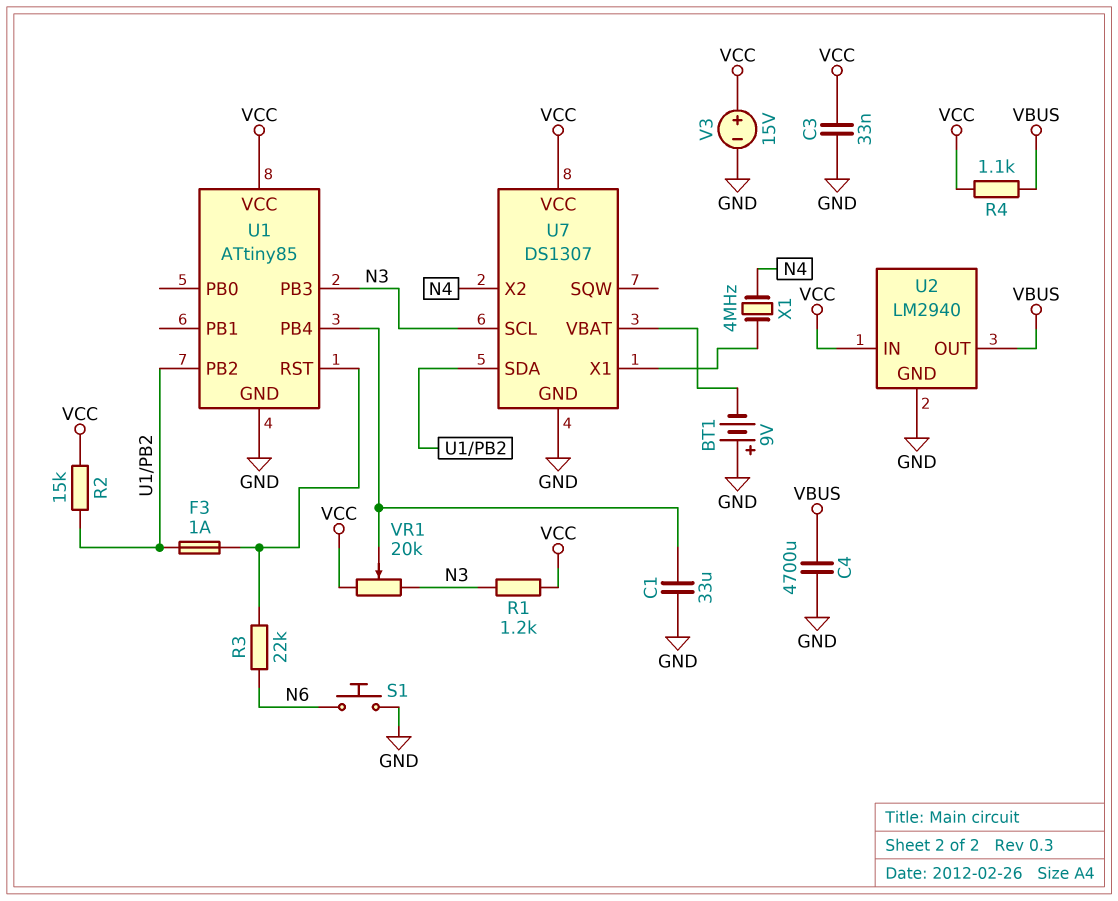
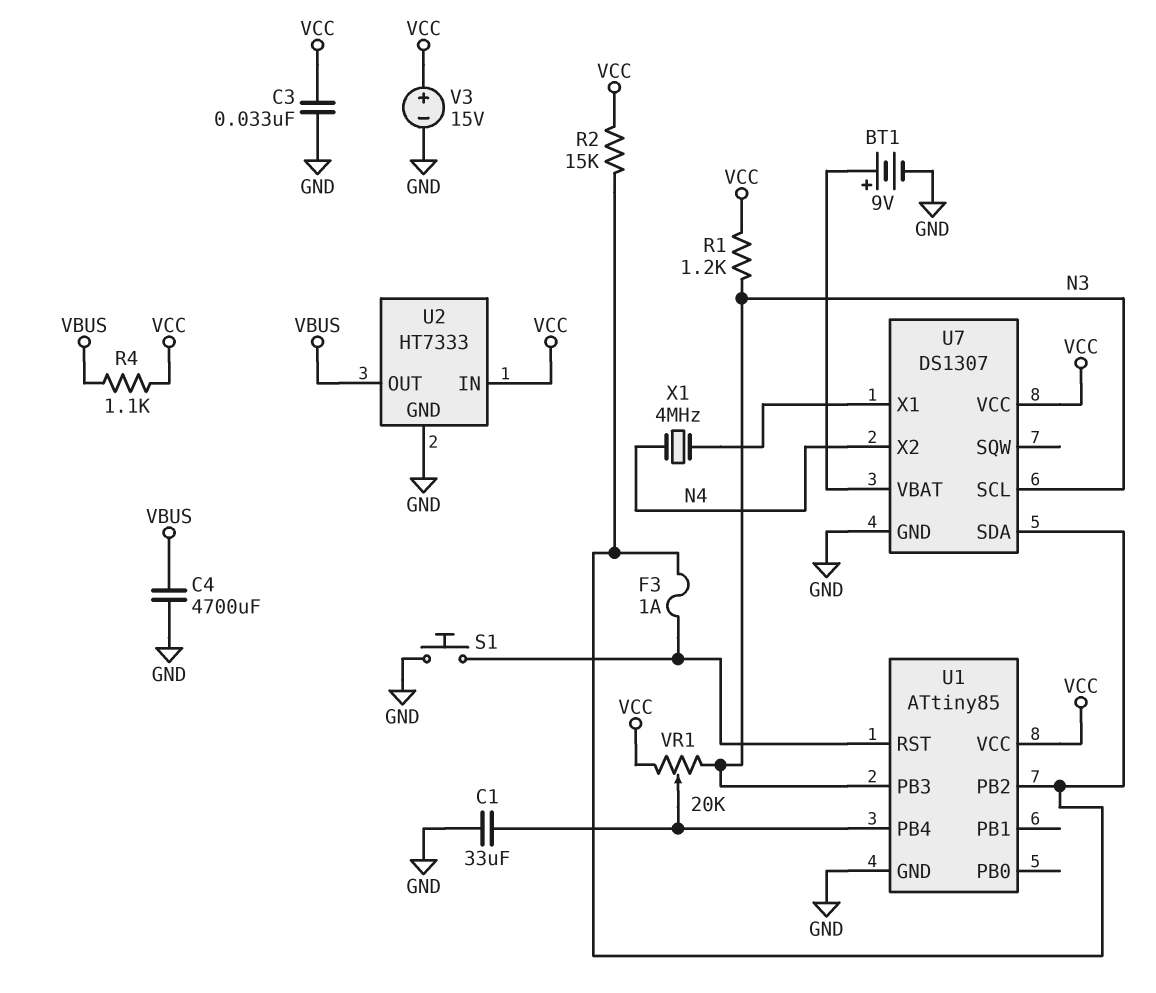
BT1: 9V (plus GND, minus U7/VBAT) -> 9V (plus U7/VBAT, minus GND)
R3: 22k (N6, U1/RST) -> none
S1: button (GND, N6) -> button (GND, U1/RST)
U2: LM2940 -> HT7333

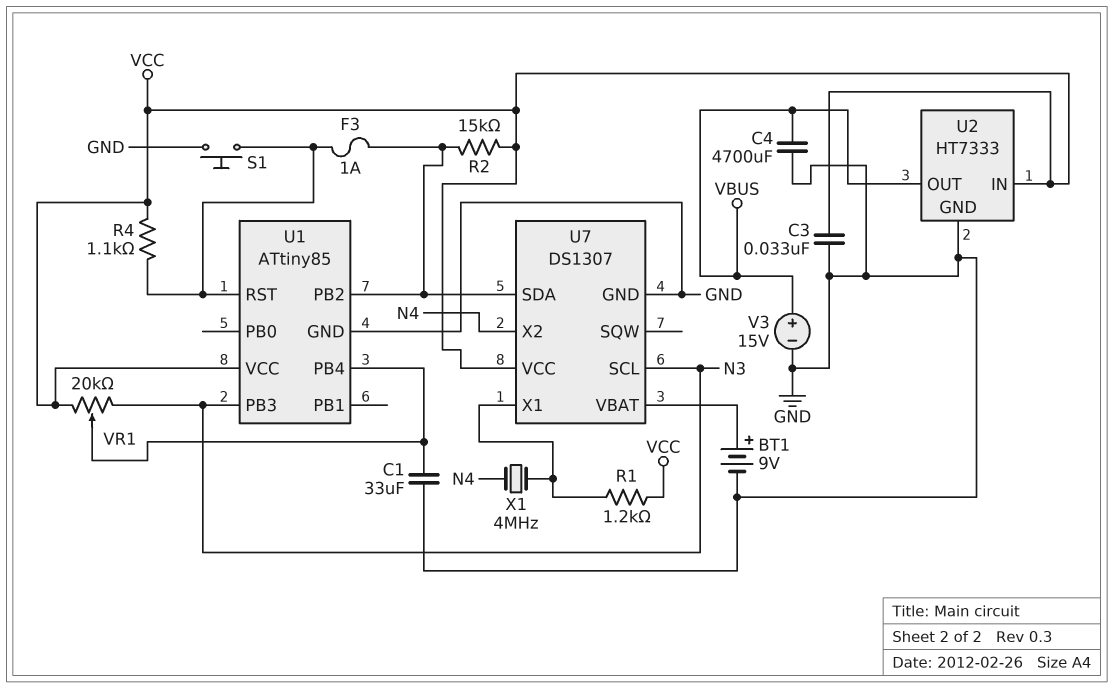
R1: 1.2k (N3, VCC) -> 1.2k (U7/X1, VCC)
R4: 1.1k (VBUS, VCC) -> 1.1k (U1/RST, VCC)
V3: 15V (plus VCC, minus GND) -> 15V (plus VBUS, minus GND)

